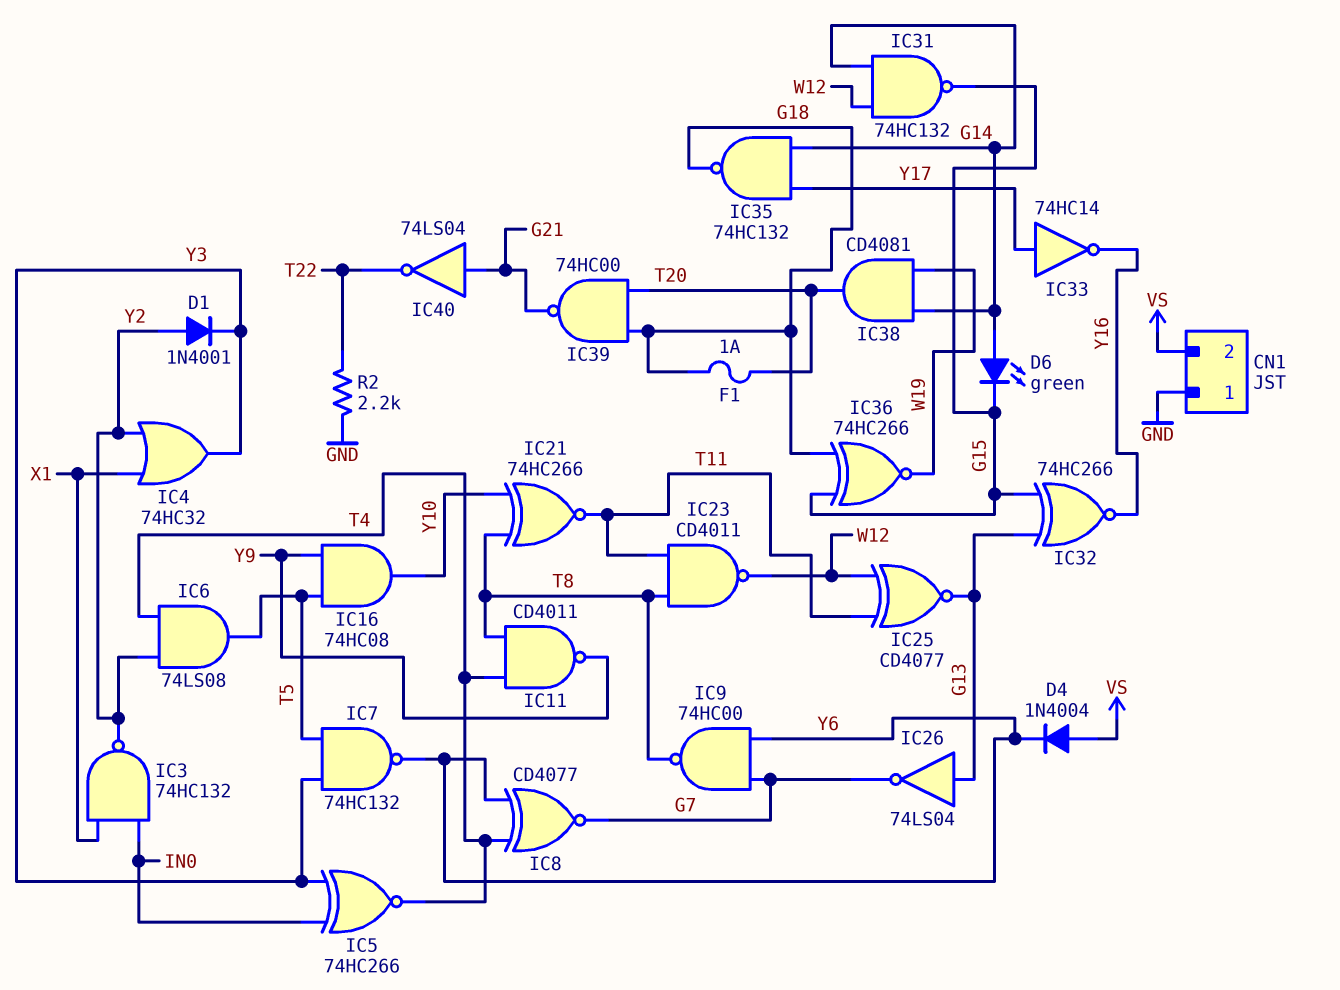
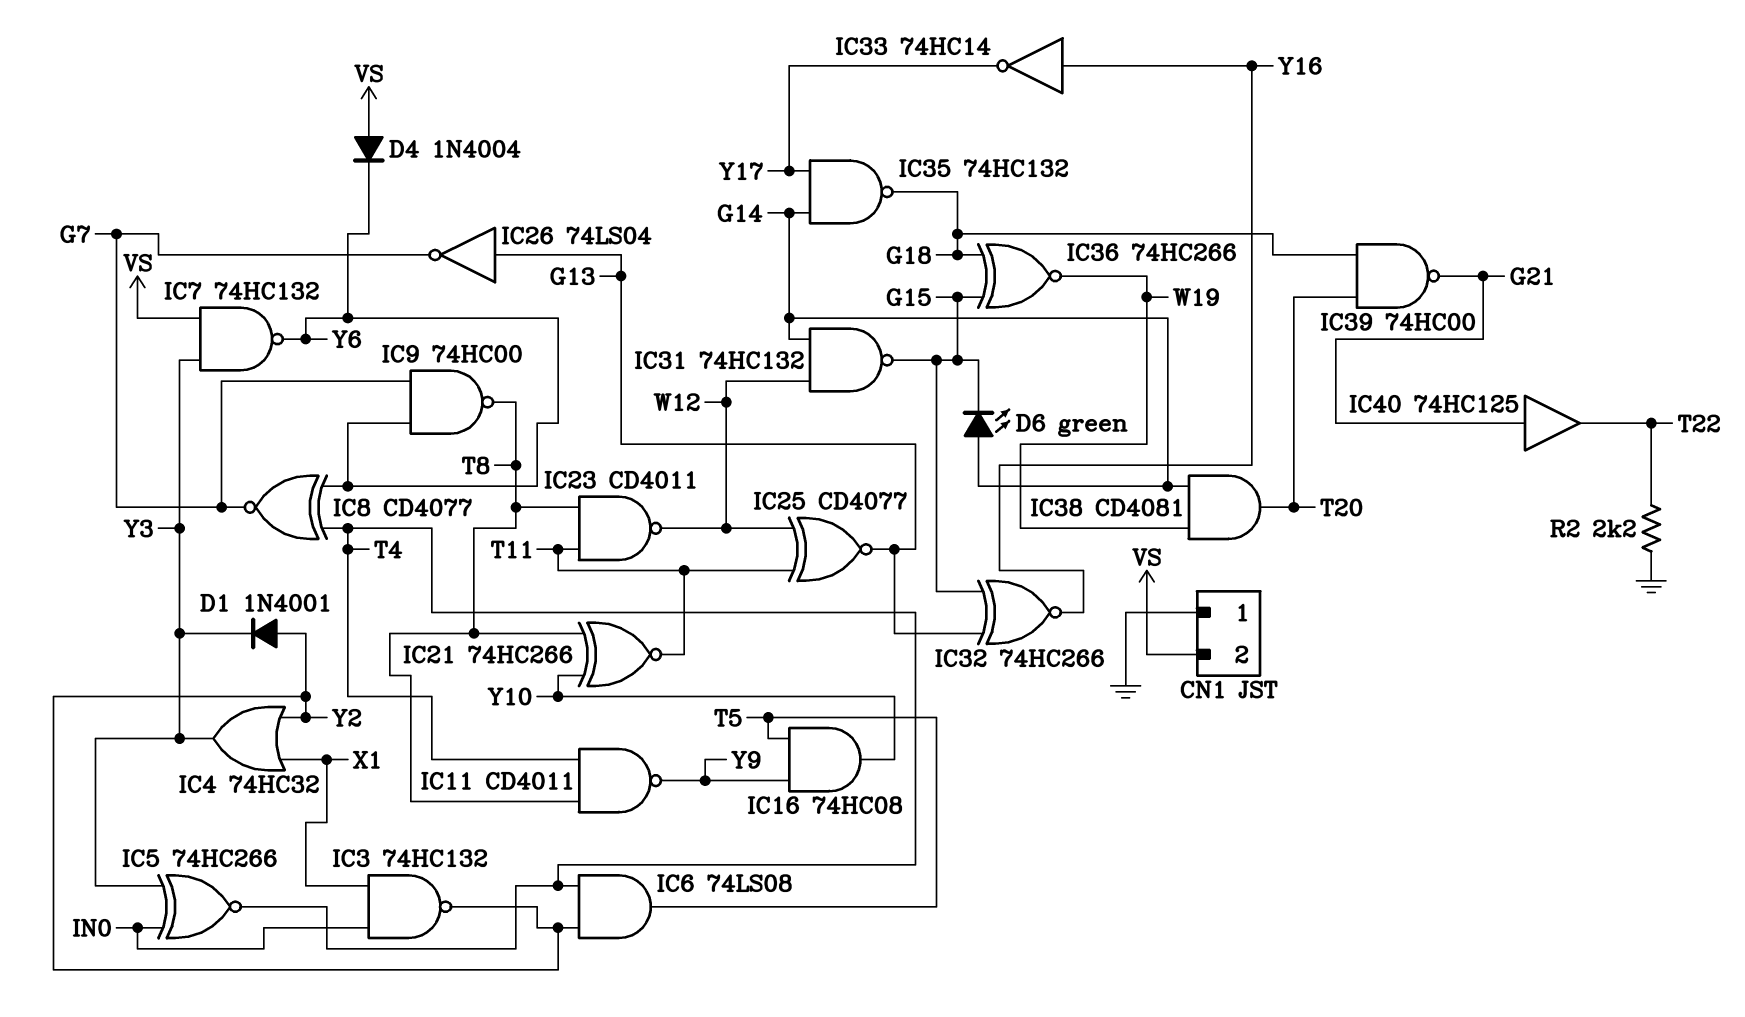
F1: 1A (G18, T20) -> none
IC7: NAND 74HC132 (in T5, in Y3, out Y6) -> NAND 74HC132 (in VS, in Y3, out Y6)
IC33: NOT 74HC14 (in Y17, out Y16) -> NOT 74HC14 (in Y16, out Y17)
IC40: NOT 74LS04 (in G21, out T22) -> buffer 74HC125 (in G21, out T22)

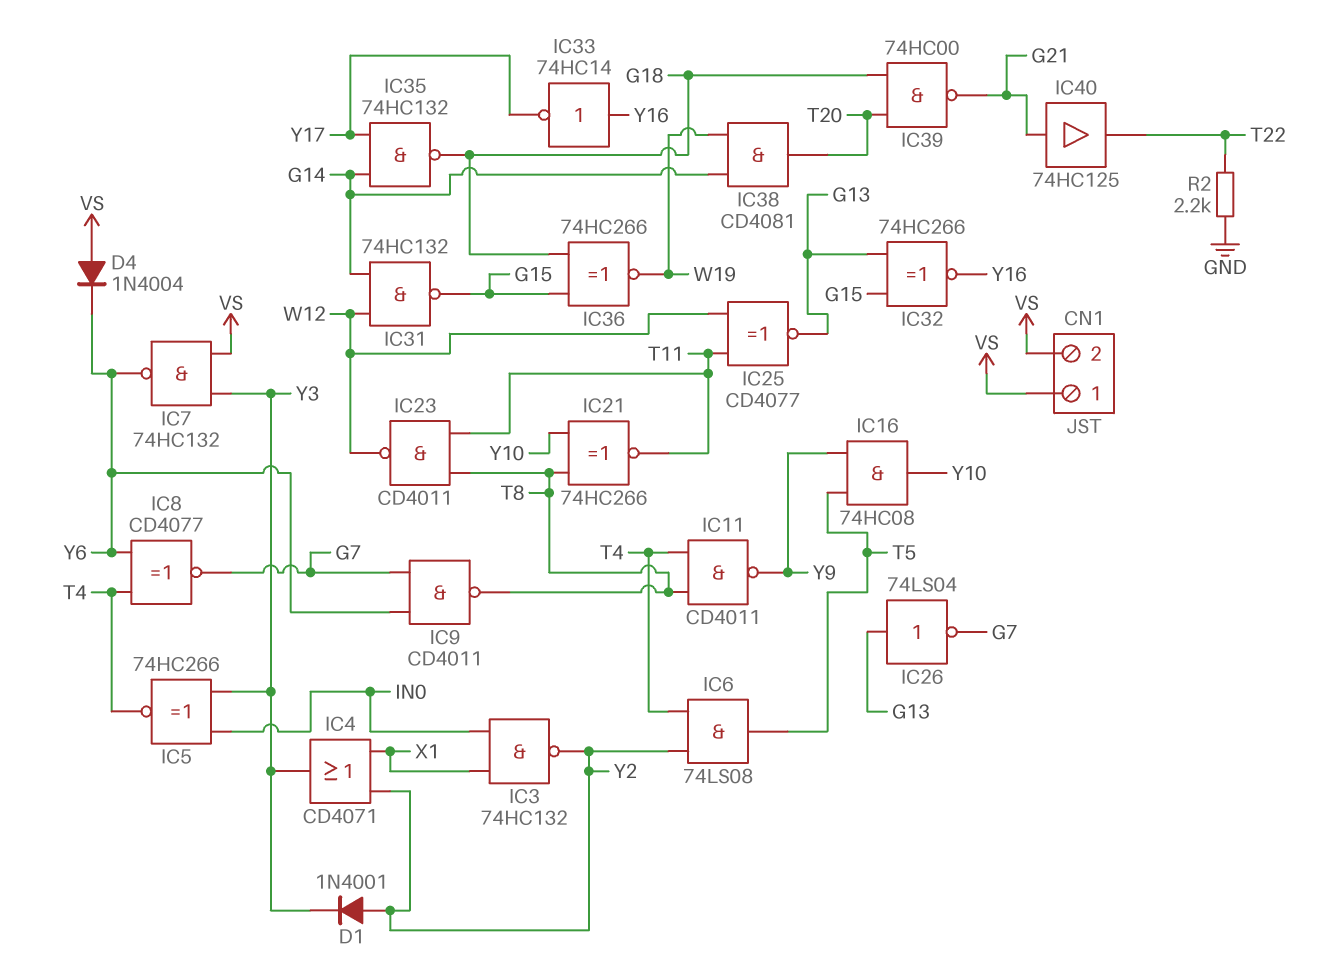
CN1 pin 1: GND -> VS
D6: LED green (A G14, K G15) -> none
IC4: OR 74HC32 (in X1, in Y2, out Y3) -> OR CD4071 (in X1, in Y2, out Y3)
IC9: NAND 74HC00 (in G7, in Y6, out T8) -> NAND CD4011 (in G7, in Y6, out T8)

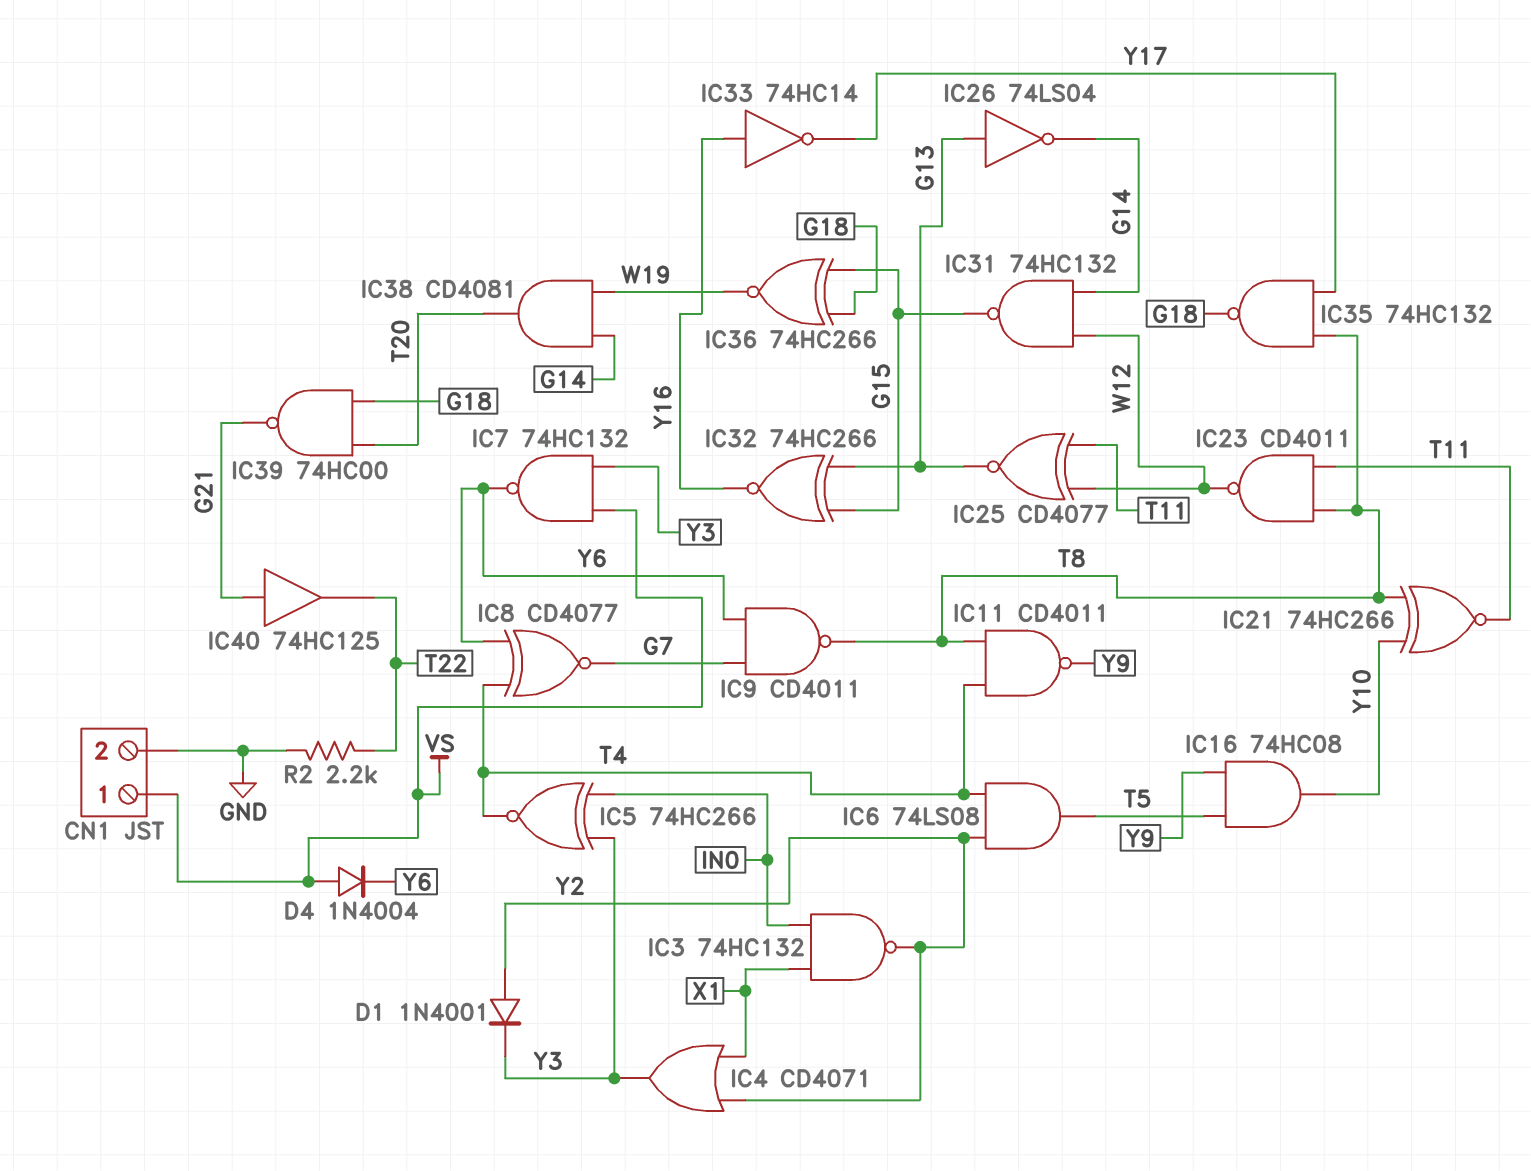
CN1 pin 2: VS -> GND
IC26: NOT 74LS04 (in G13, out G7) -> NOT 74LS04 (in G13, out G14)
IC35: NAND 74HC132 (in G14, in Y17, out G18) -> NAND 74HC132 (in T8, in Y17, out G18)

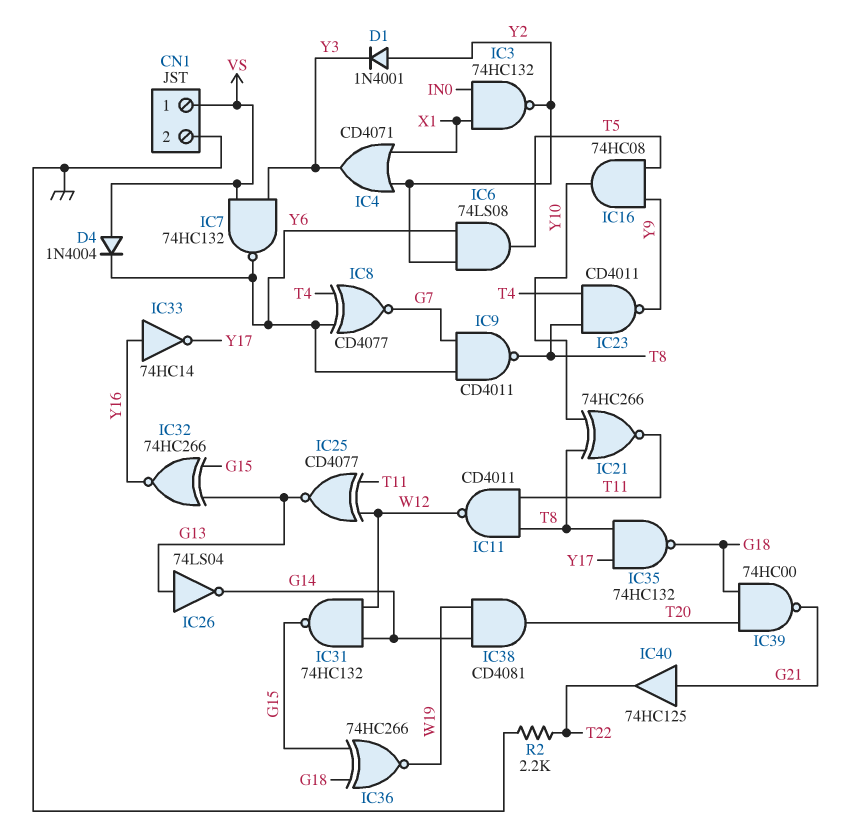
IC5: XNOR 74HC266 (in IN0, in Y3, out T4) -> none
IC6: AND 74LS08 (in T4, in Y2, out T5) -> AND 74LS08 (in Y2, in Y6, out T5)
IC11: NAND CD4011 (in T4, in T8, out Y9) -> NAND CD4011 (in T8, in T11, out W12)
IC23: NAND CD4011 (in T8, in T11, out W12) -> NAND CD4011 (in T4, in T8, out Y9)

